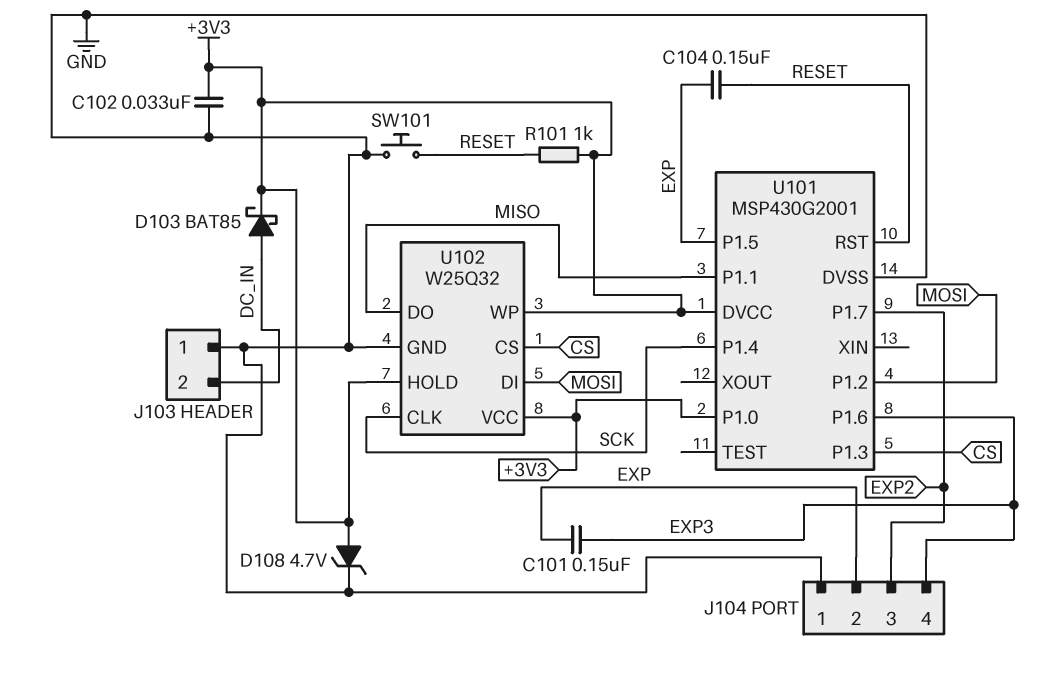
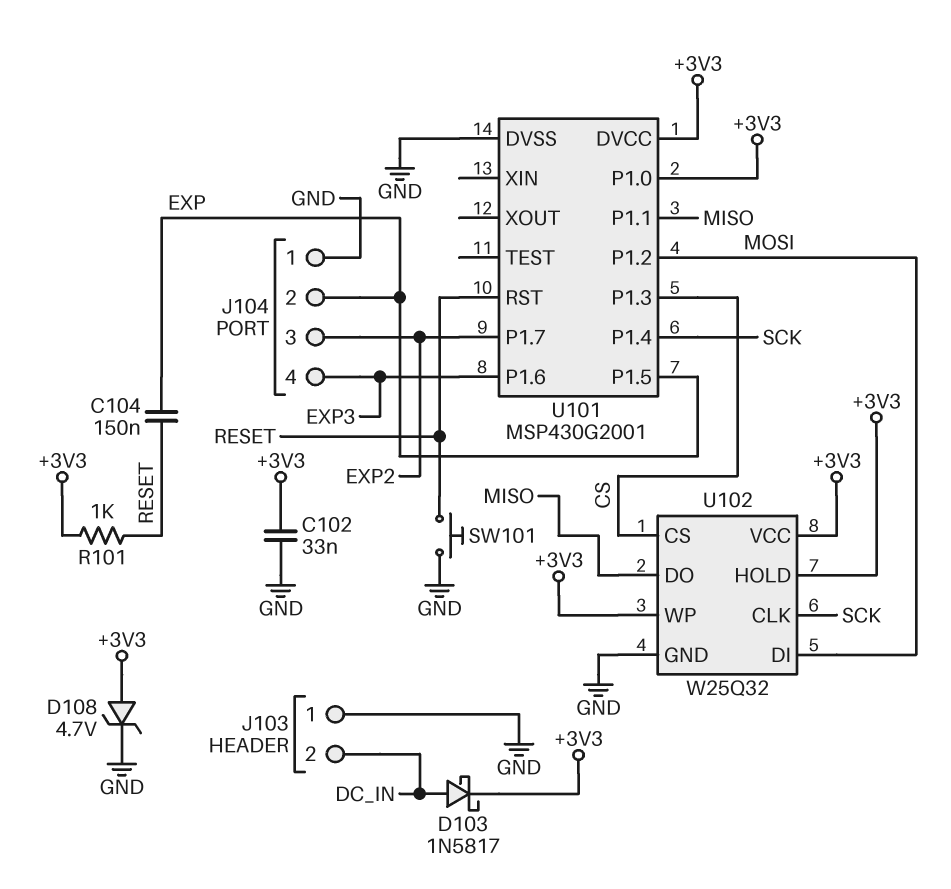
C101: 150nF (EXP, EXP3) -> none
D103: schottky BAT85 (A DC_IN, K +3V3) -> schottky 1N5817 (A DC_IN, K +3V3)

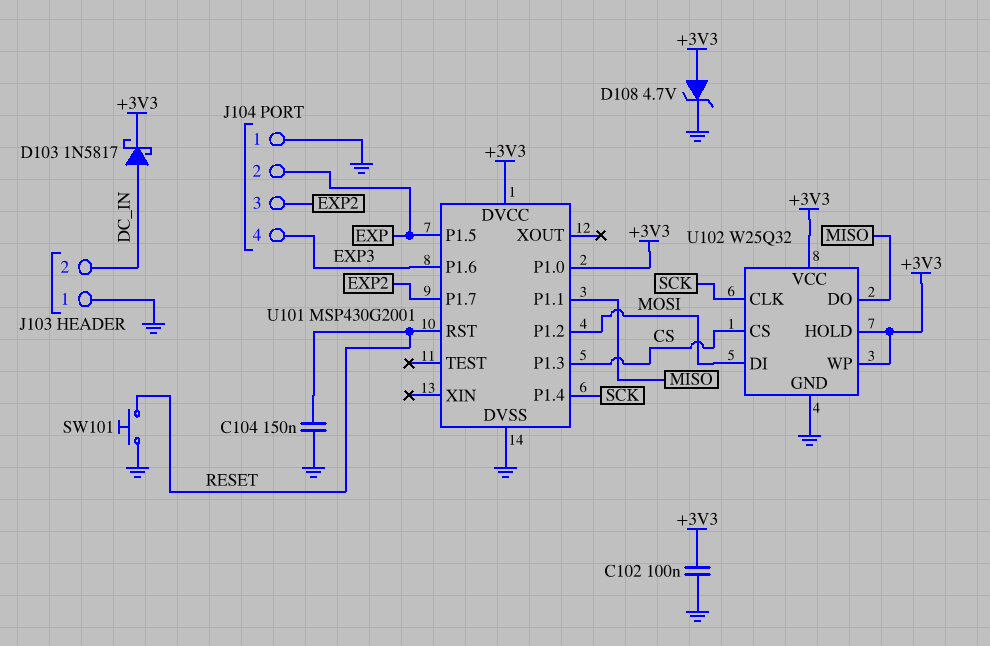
C102: 33nF (+3V3, GND) -> 100nF (+3V3, GND)
C104: 150nF (EXP, RESET) -> 150nF (GND, RESET)
R101: 1k (+3V3, RESET) -> none

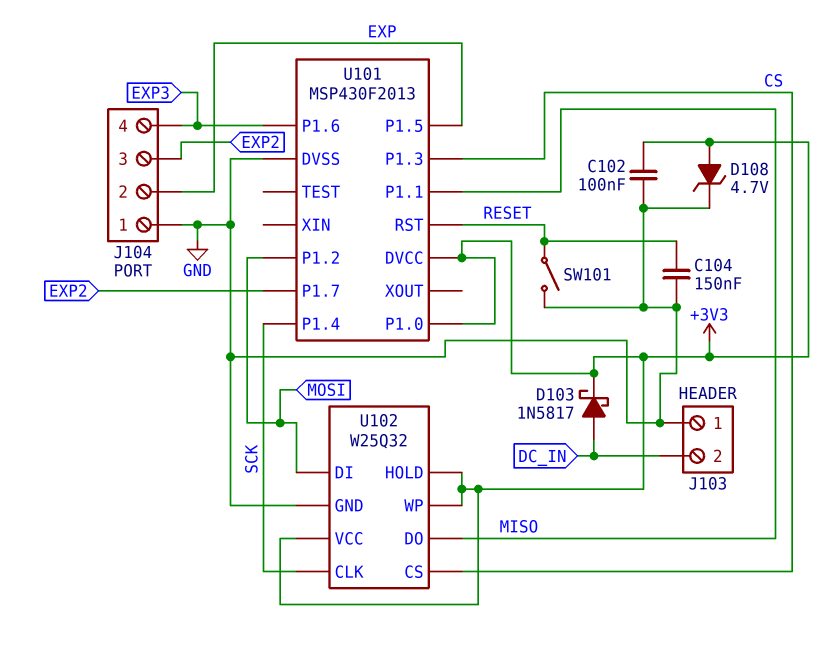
SW101: button (GND, RESET) -> switch (GND, RESET)
U101: MSP430G2001 -> MSP430F2013

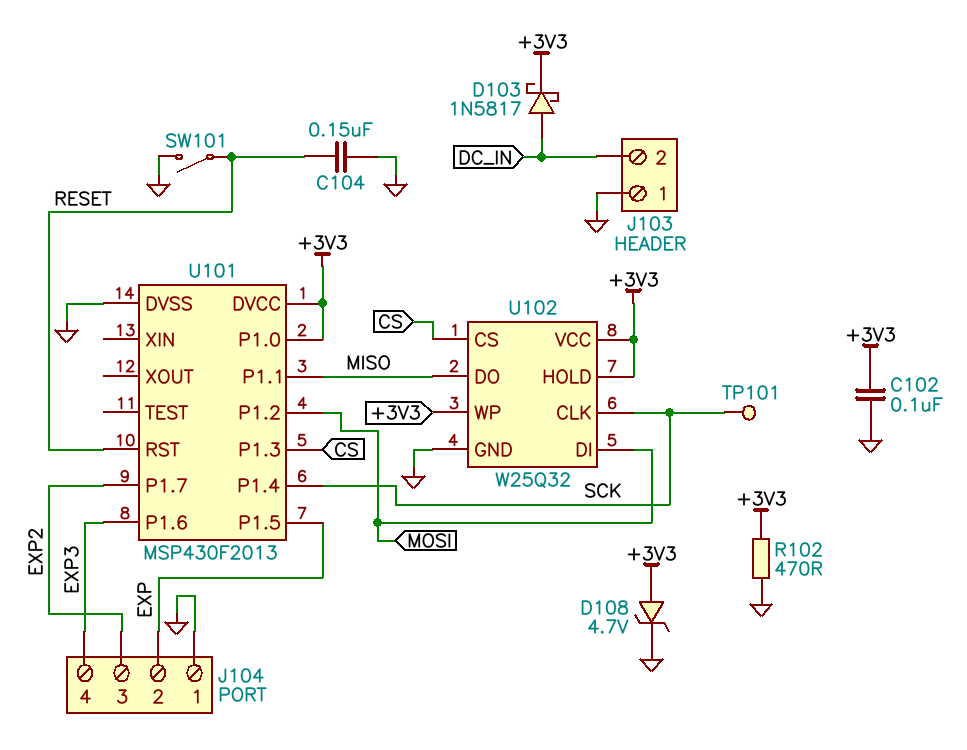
R102: none -> 470 (+3V3, GND)
TP101: none -> test point (SCK)

